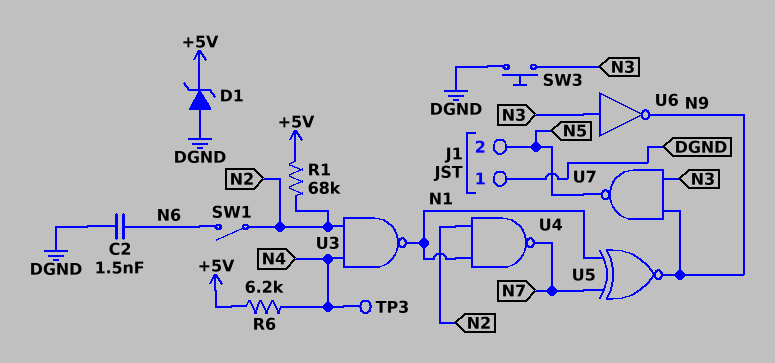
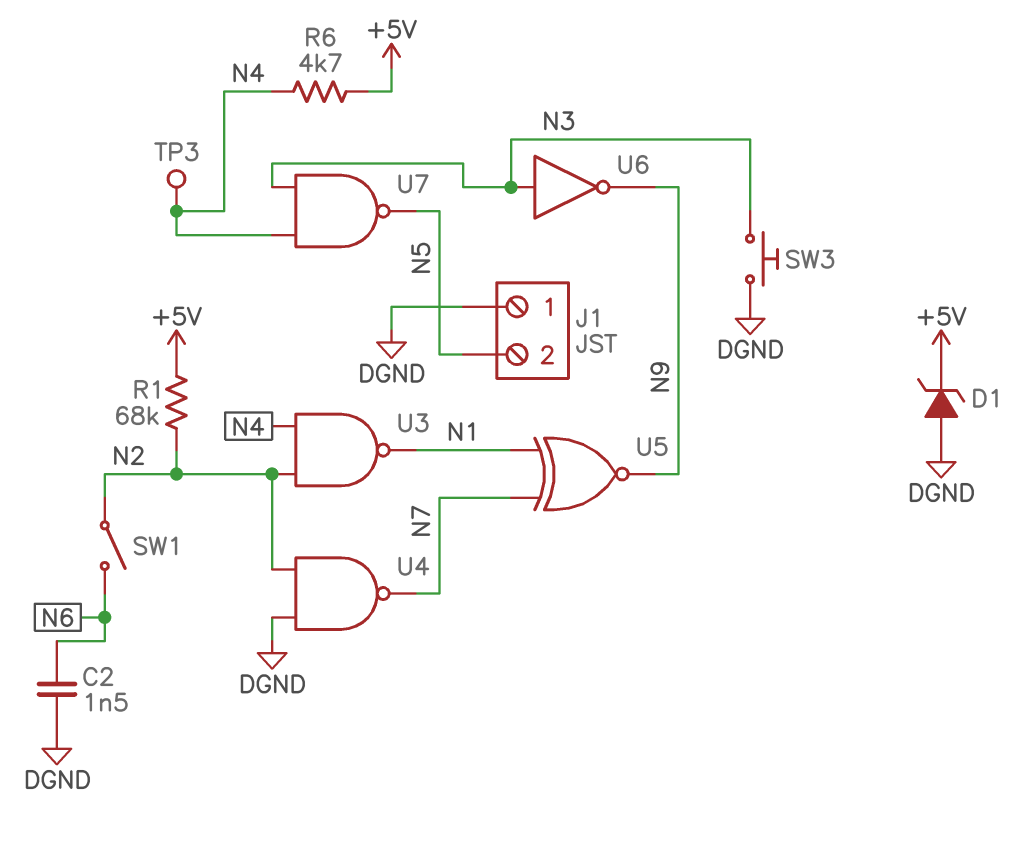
R6: 6.2k (+5V, N4) -> 4.7k (+5V, N4)
U4: NAND (in N1, in N2, out N7) -> NAND (in DGND, in N2, out N7)
U7: NAND (in N3, in N9, out N5) -> NAND (in N3, in N4, out N5)

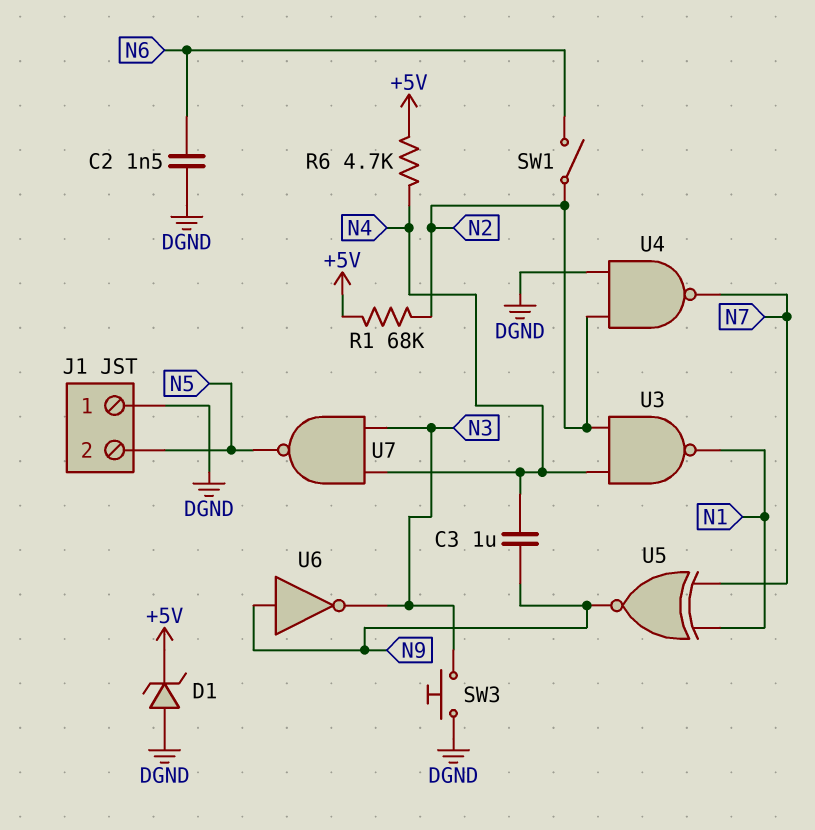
C3: none -> 1uF (N4, N9)
TP3: test point (N4) -> none
U6: NOT (in N3, out N9) -> NOT (in N9, out N3)

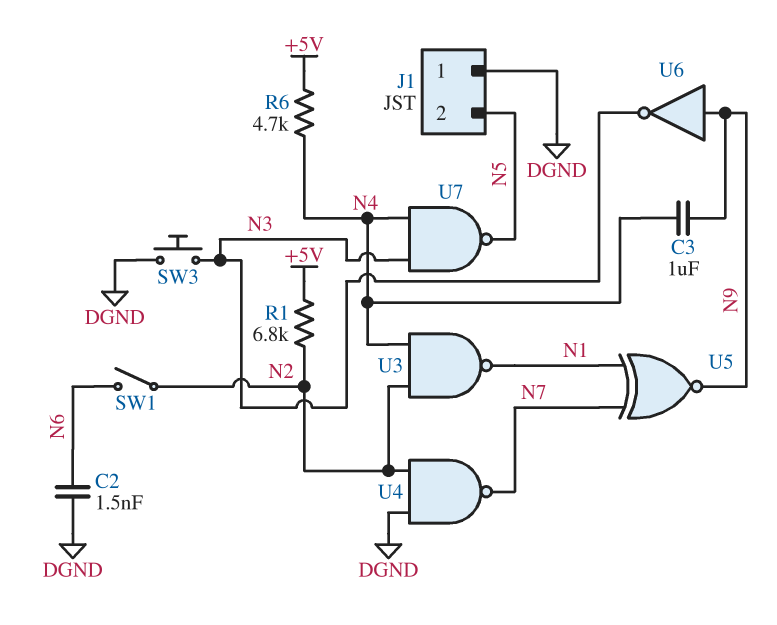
D1: zener (A DGND, K +5V) -> none
R1: 68k (+5V, N2) -> 6.8k (+5V, N2)

